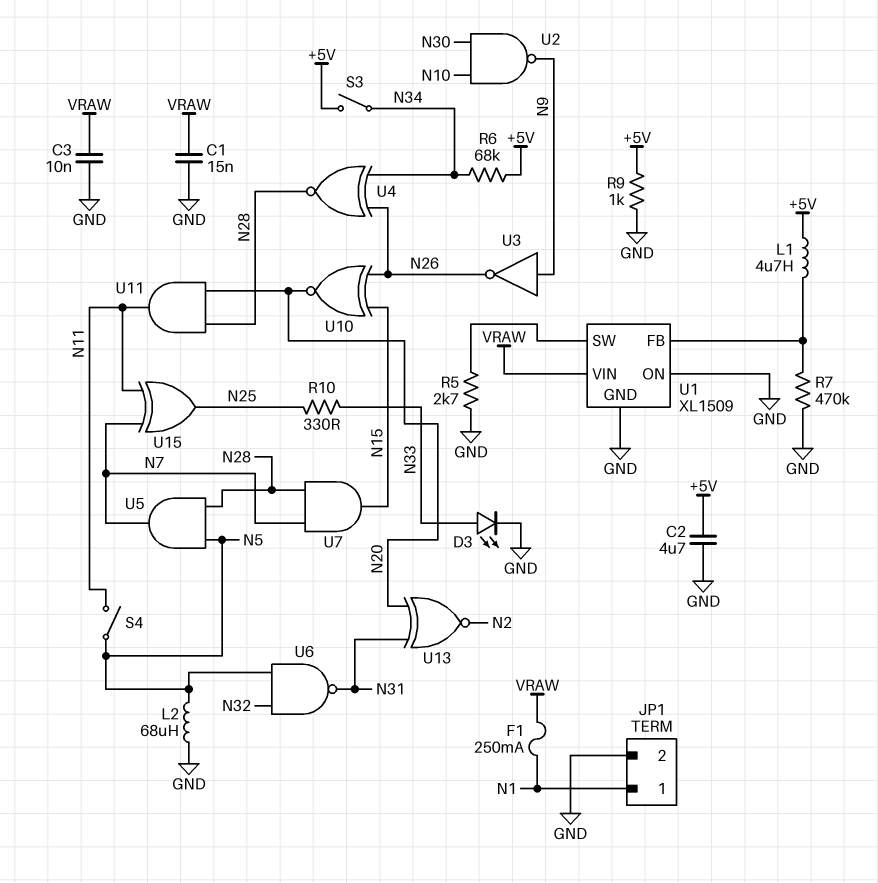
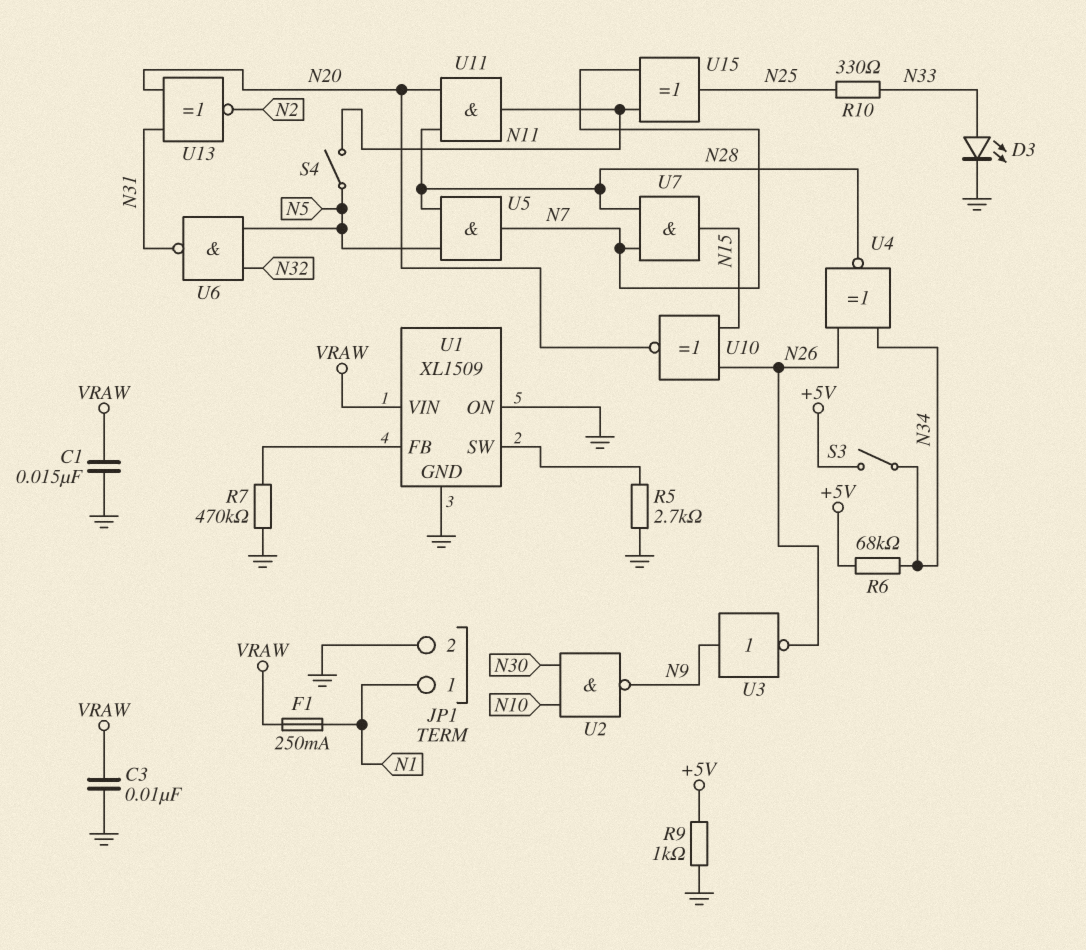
C2: 4.7uF (+5V, GND) -> none
L1: 4.7uH (+5V, U1/FB) -> none
L2: 68uH (GND, N5) -> none

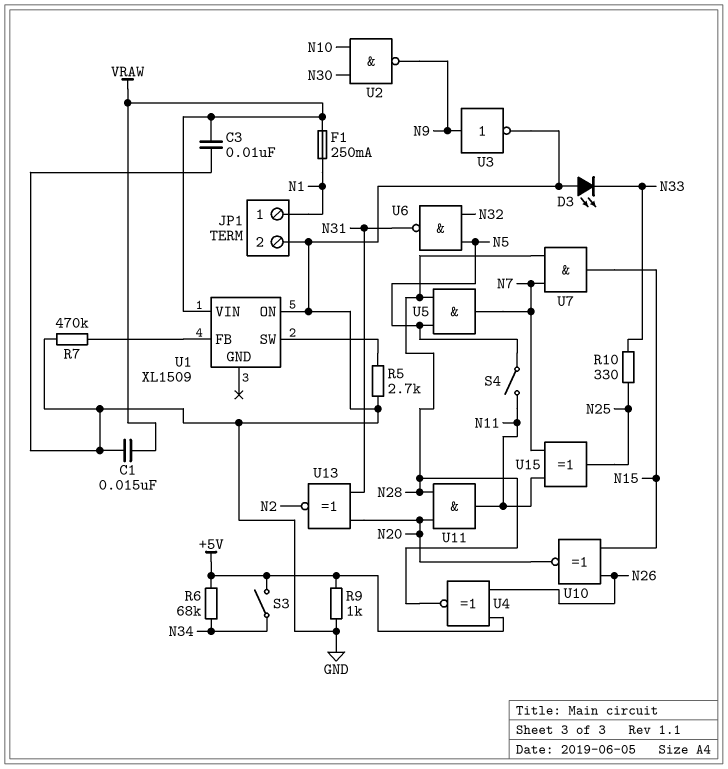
D3: LED (A N33, K GND) -> LED (A GND, K N33)
U1 pin GND: GND -> none
U3: NOT (in N9, out N26) -> NOT (in N9, out GND)
U4: XNOR (in N26, in N34, out N28) -> XNOR (in +5V, in N26, out N28)

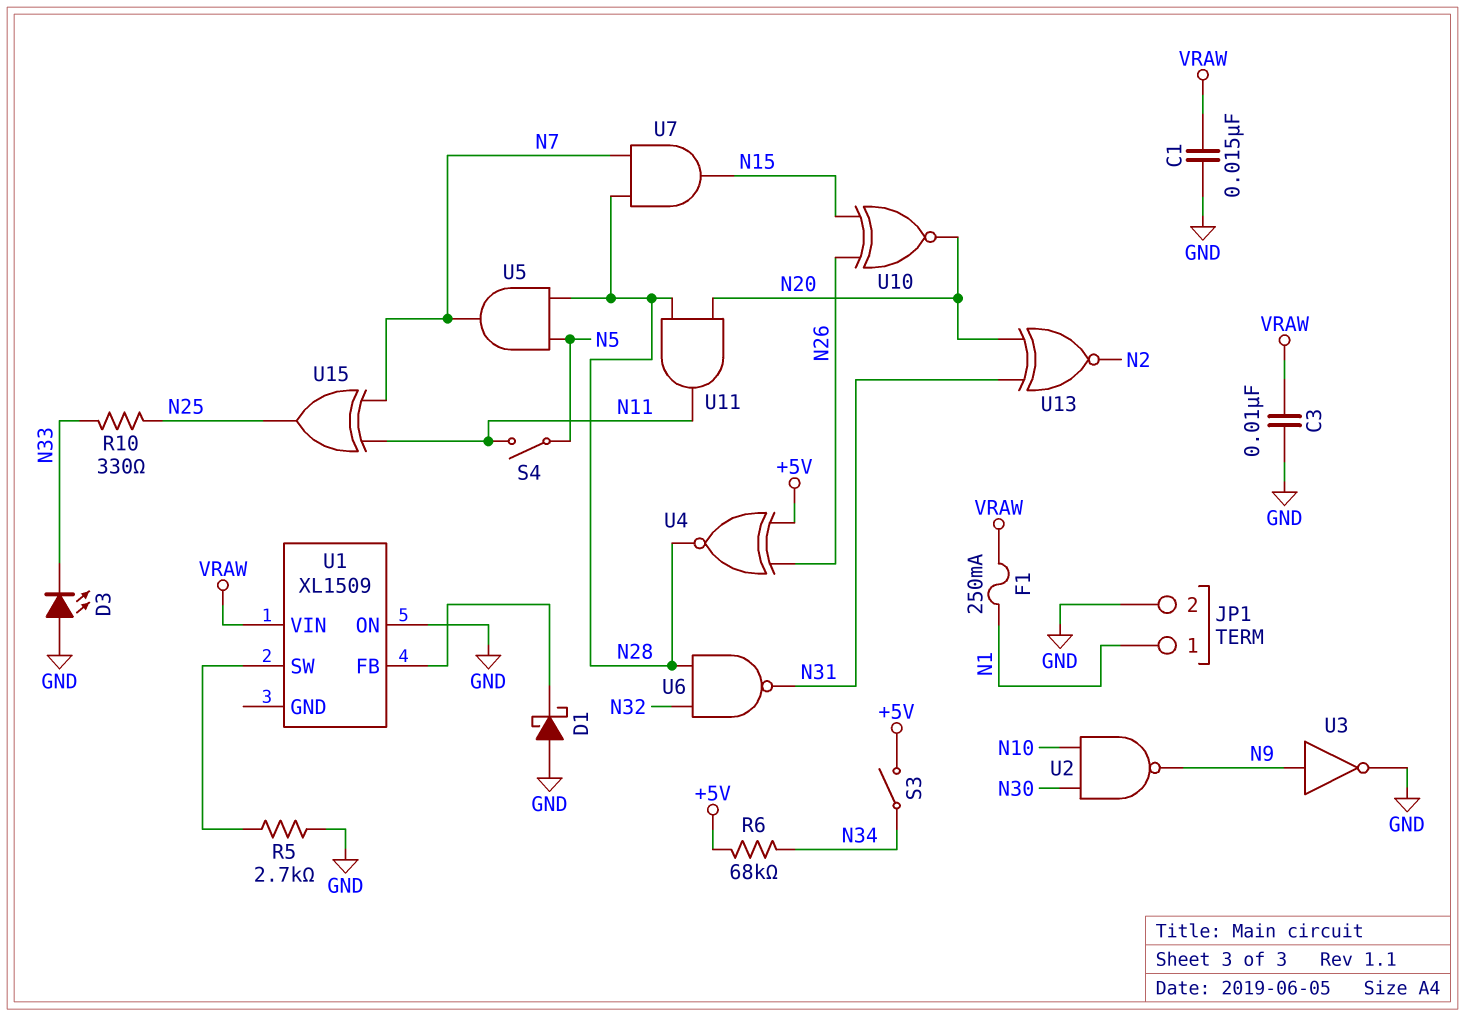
D1: none -> schottky (A GND, K U1/FB)
R7: 470k (GND, U1/FB) -> none
R9: 1k (+5V, GND) -> none
U6: NAND (in N5, in N32, out N31) -> NAND (in N28, in N32, out N31)

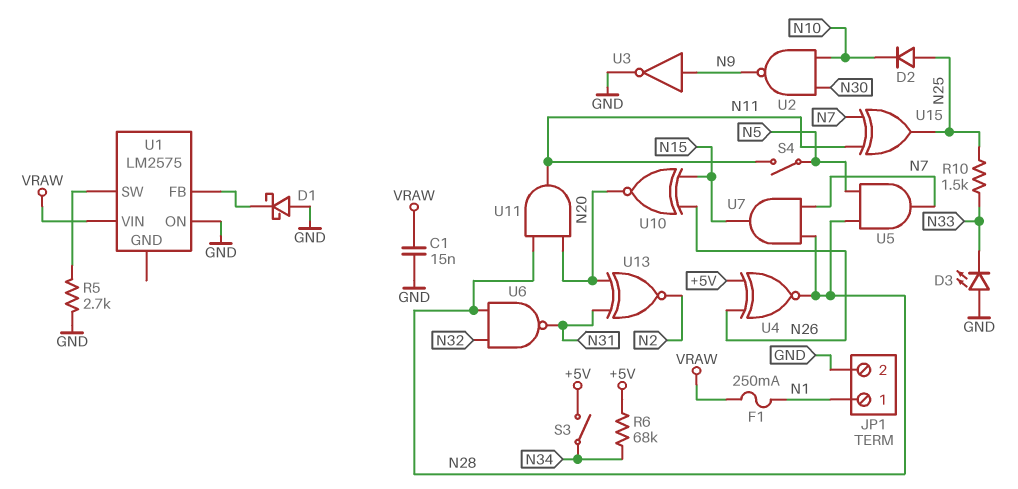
C3: 10nF (GND, VRAW) -> none
D2: none -> diode (A N25, K N10)
R10: 330 (N25, N33) -> 1.5k (N25, N33)
U1: XL1509 -> LM2575

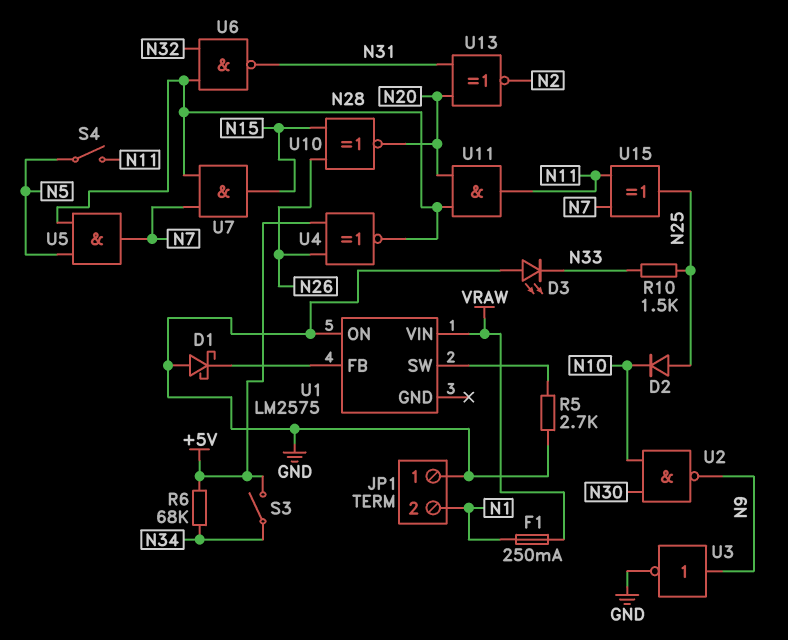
C1: 15nF (GND, VRAW) -> none
JP1 pin 1: N1 -> GND
JP1 pin 2: GND -> N1

